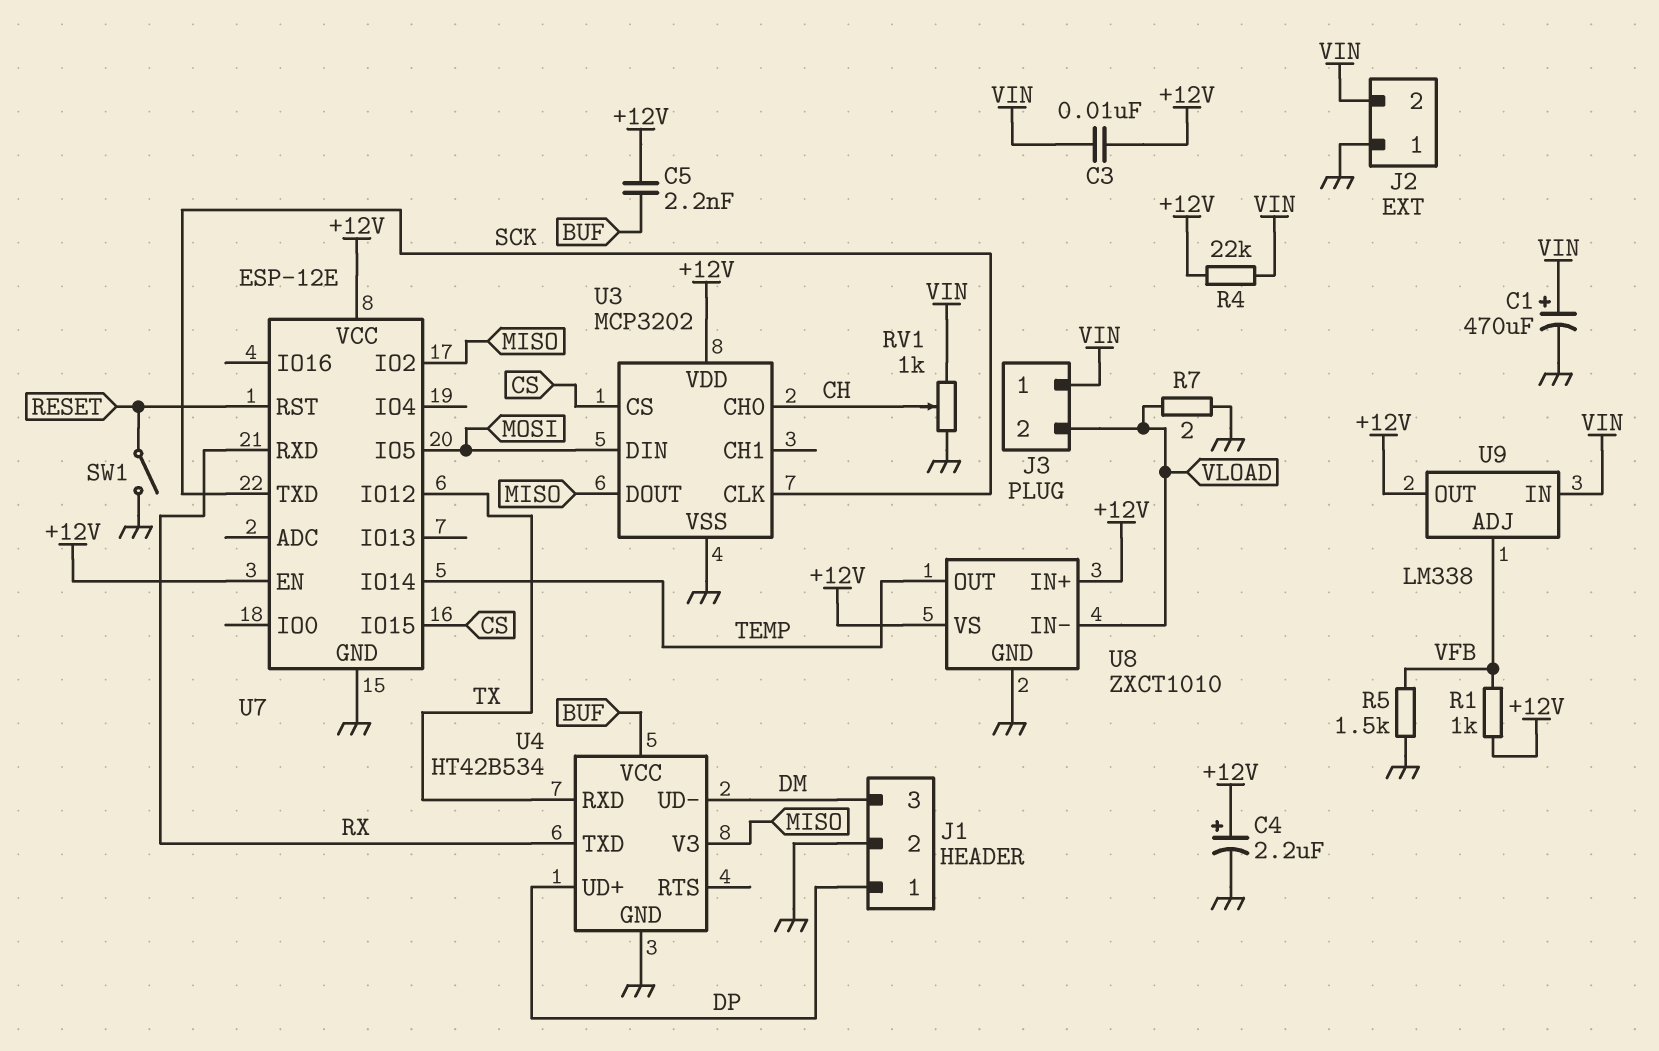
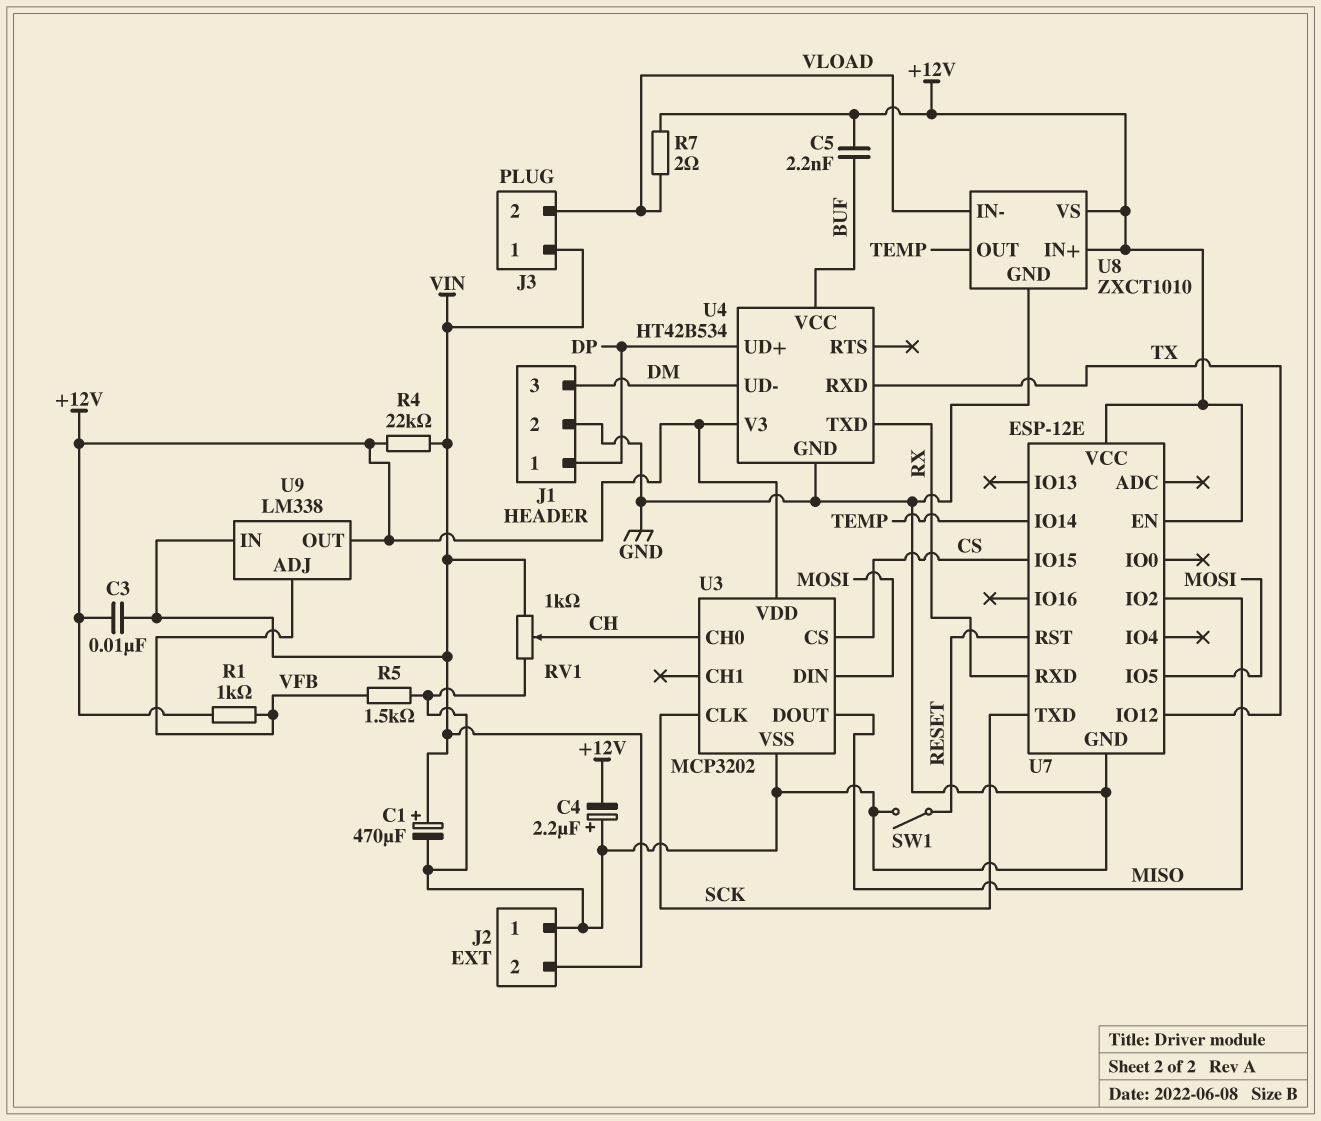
C4: 2.2uF (plus +12V, minus GND) -> 2.2uF (plus GND, minus +12V)
R7: 2 (GND, VLOAD) -> 2 (+12V, VLOAD)
U4 pin V3: MISO -> +12V

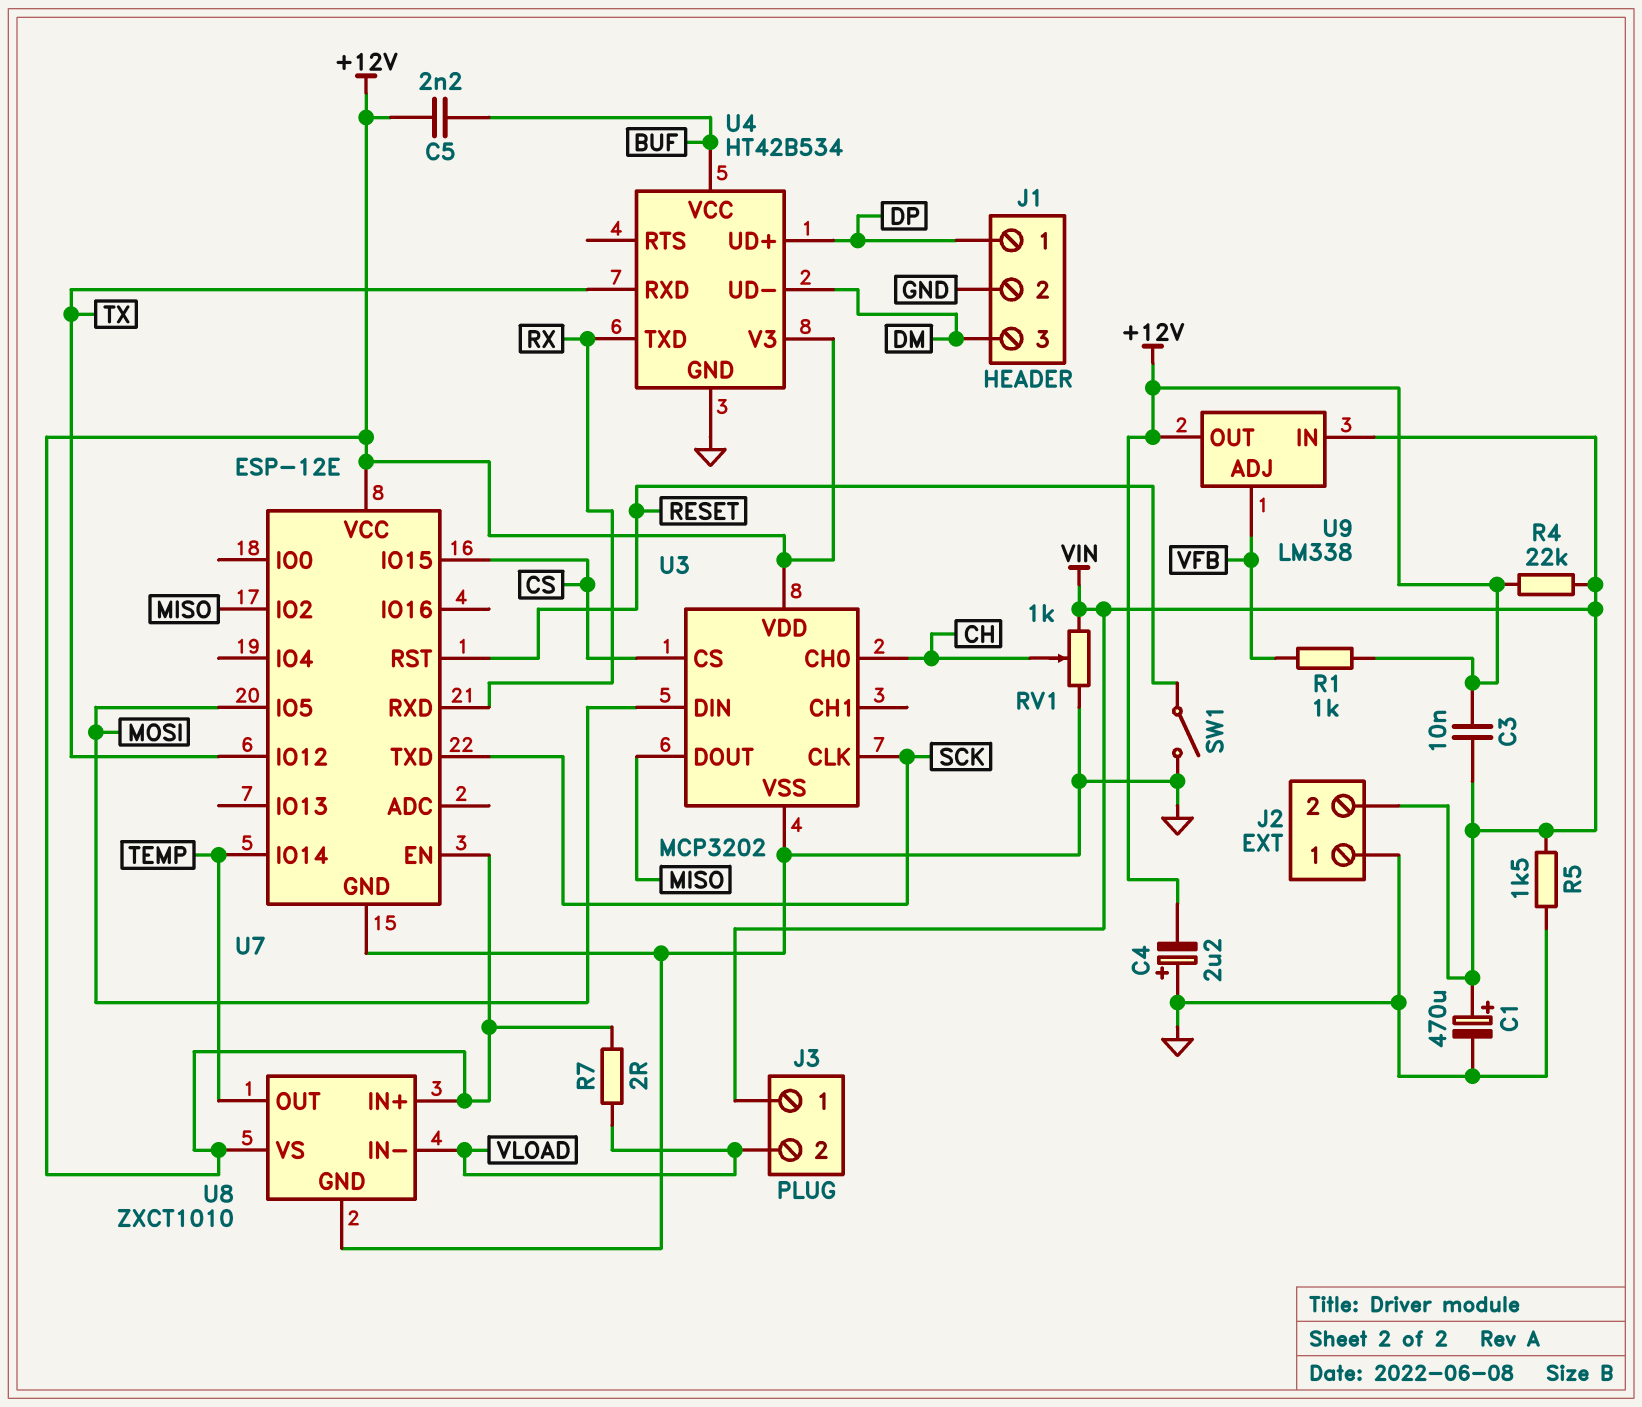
R5: 1.5k (GND, VFB) -> 1.5k (GND, VIN)

